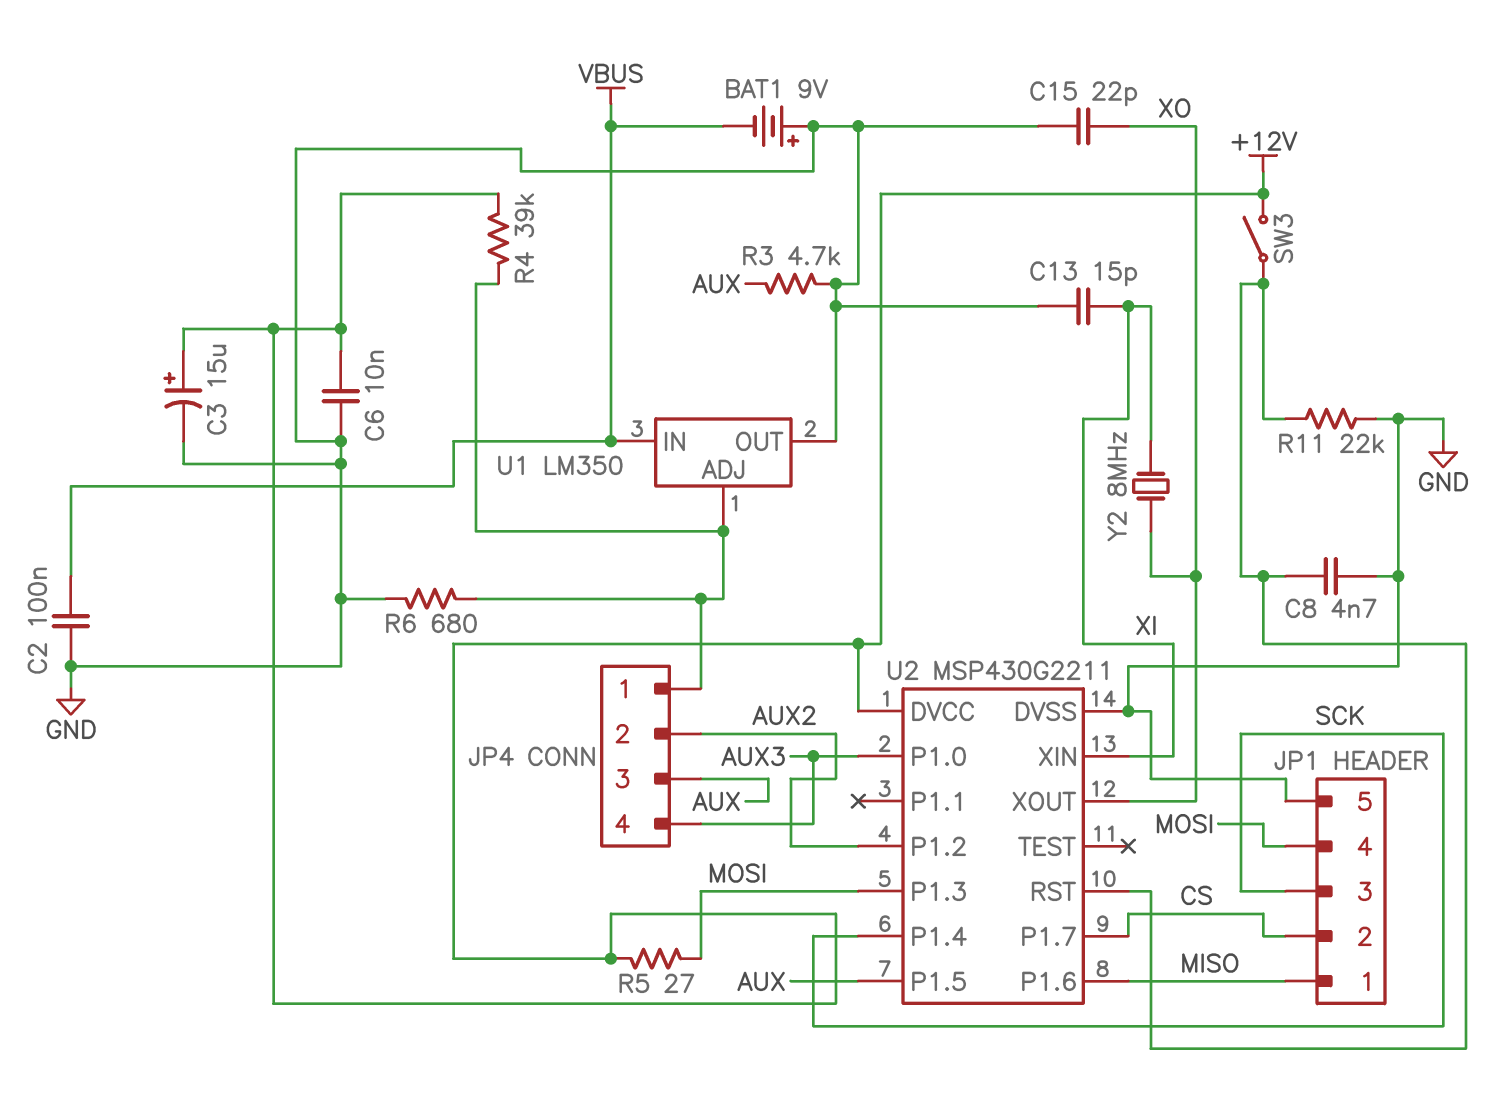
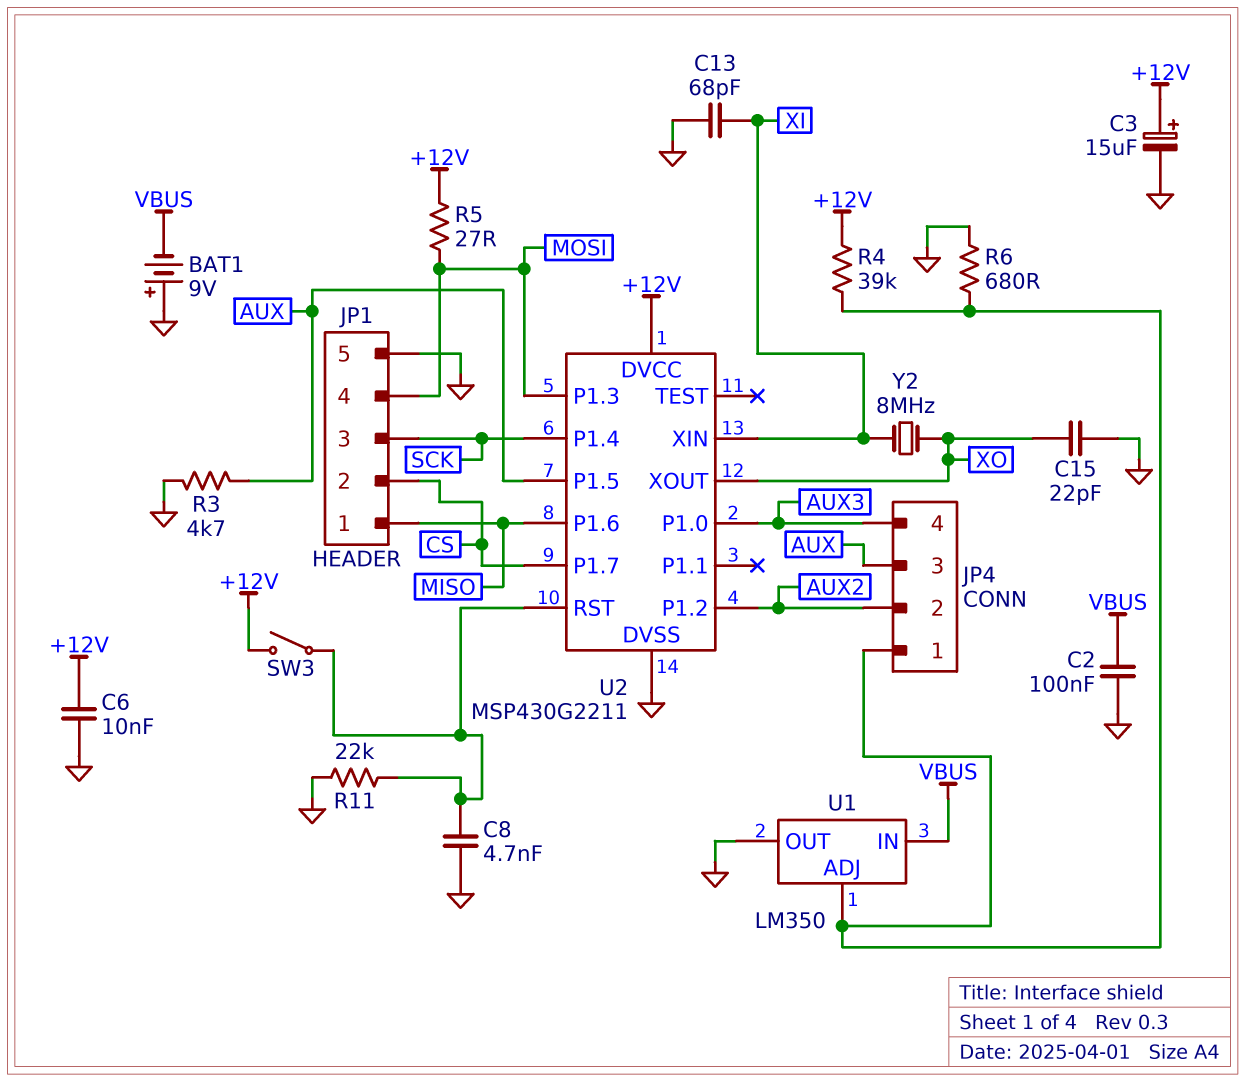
C13: 15pF (GND, XI) -> 68pF (GND, XI)

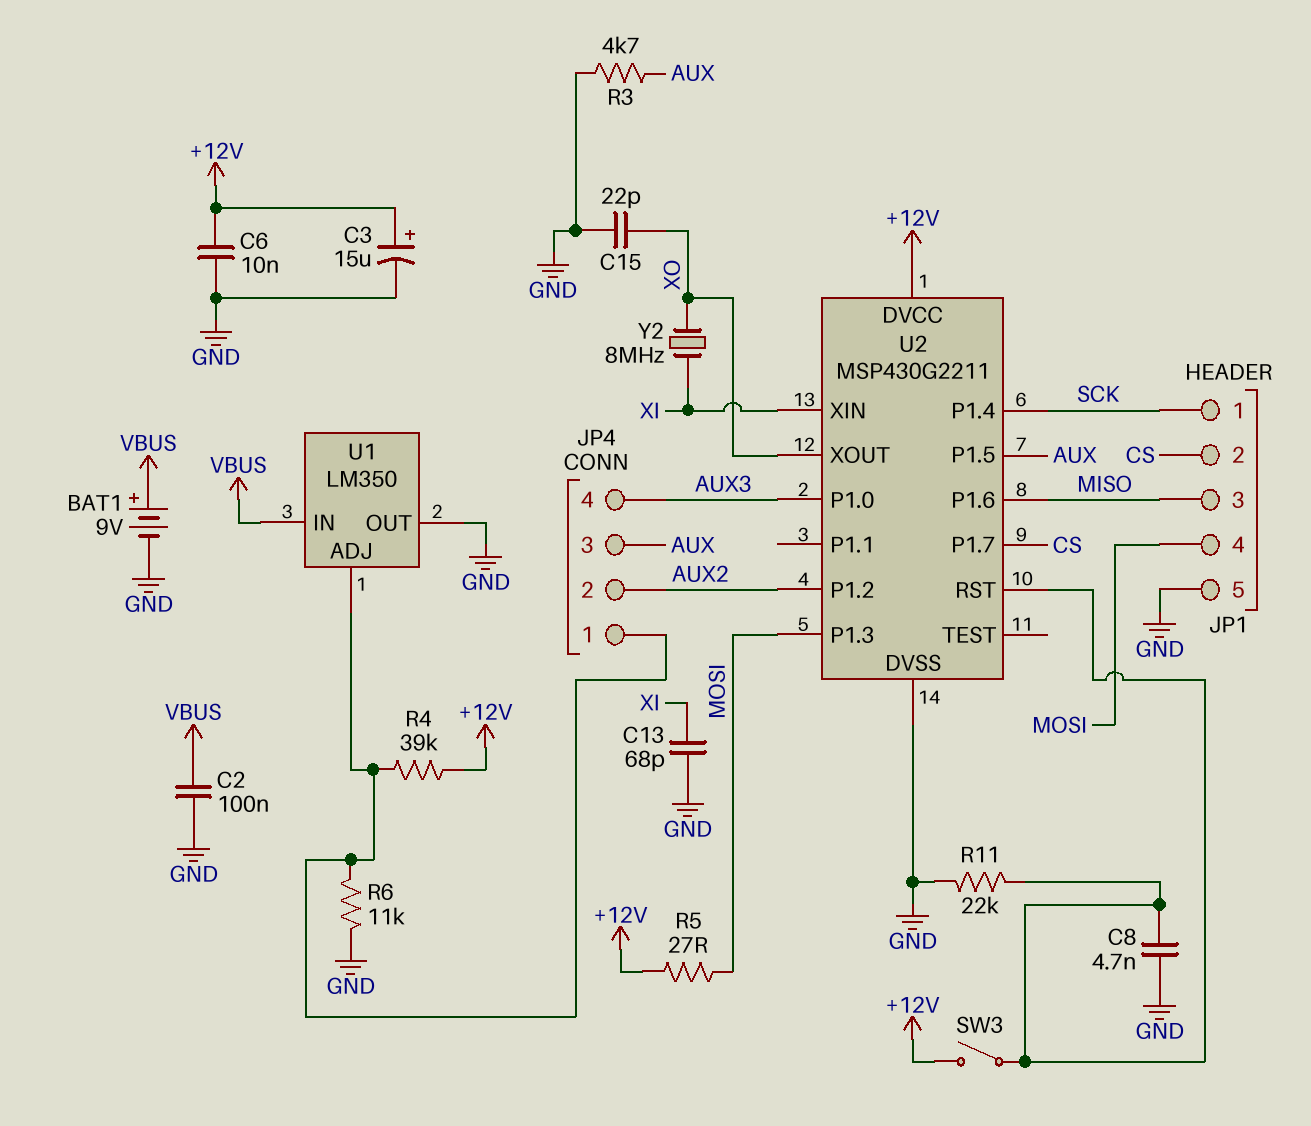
BAT1: 9V (plus GND, minus VBUS) -> 9V (plus VBUS, minus GND)
JP1 pin 1: MISO -> SCK
JP1 pin 3: SCK -> MISO
R6: 680 (GND, JP4/1) -> 11k (GND, JP4/1)

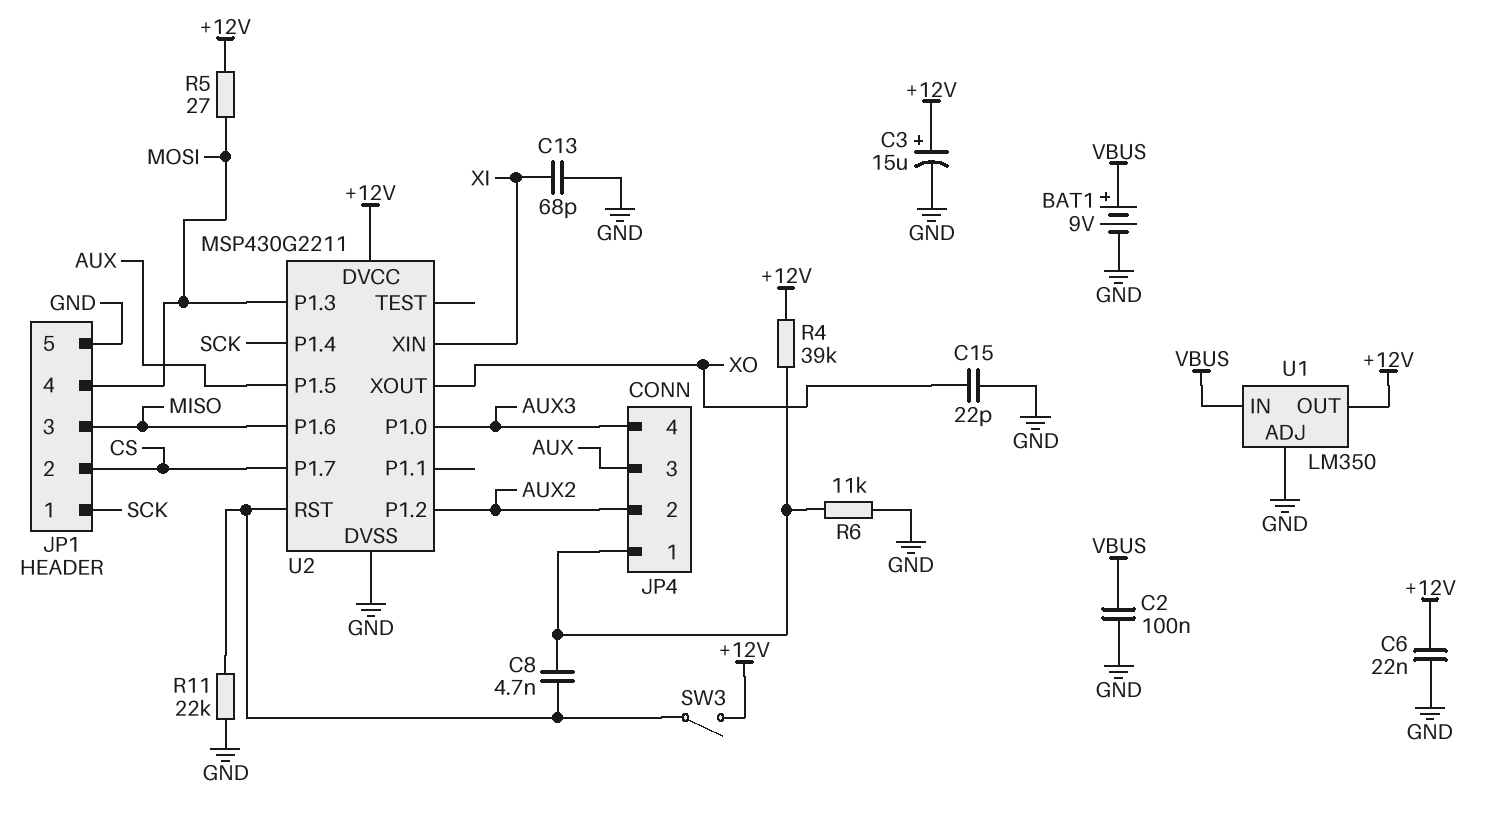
C6: 10nF (+12V, GND) -> 22nF (+12V, GND)
C8: 4.7nF (GND, U2/RST) -> 4.7nF (JP4/1, U2/RST)
R3: 4.7k (AUX, GND) -> none
U1 pin ADJ: JP4/1 -> GND
U1 pin OUT: GND -> +12V
Y2: 8MHz (XI, XO) -> none

